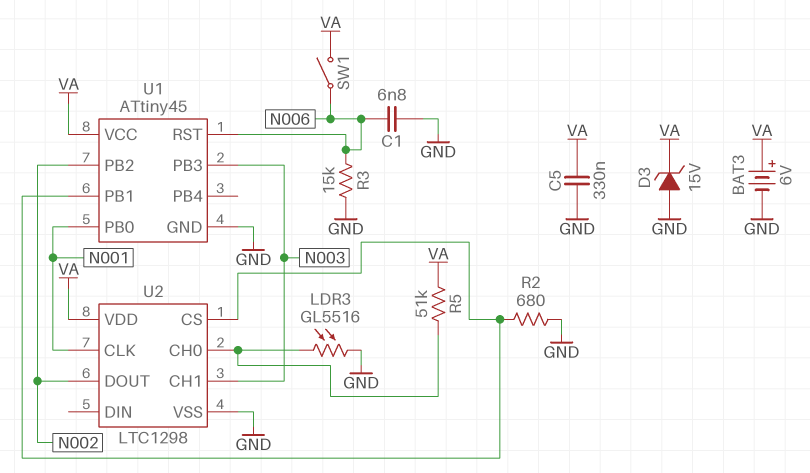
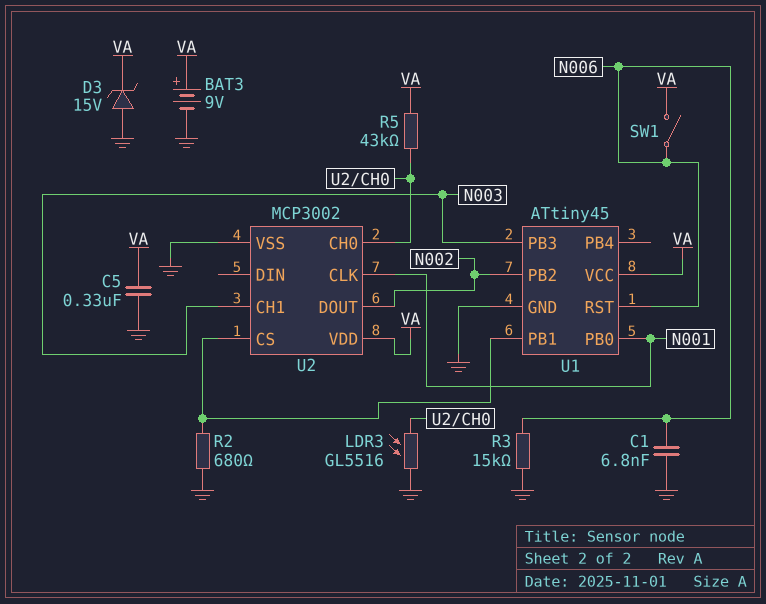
BAT3: 6V (plus VA, minus GND) -> 9V (plus VA, minus GND)
R5: 51k (U2/CH0, VA) -> 43k (U2/CH0, VA)
U2: LTC1298 -> MCP3002

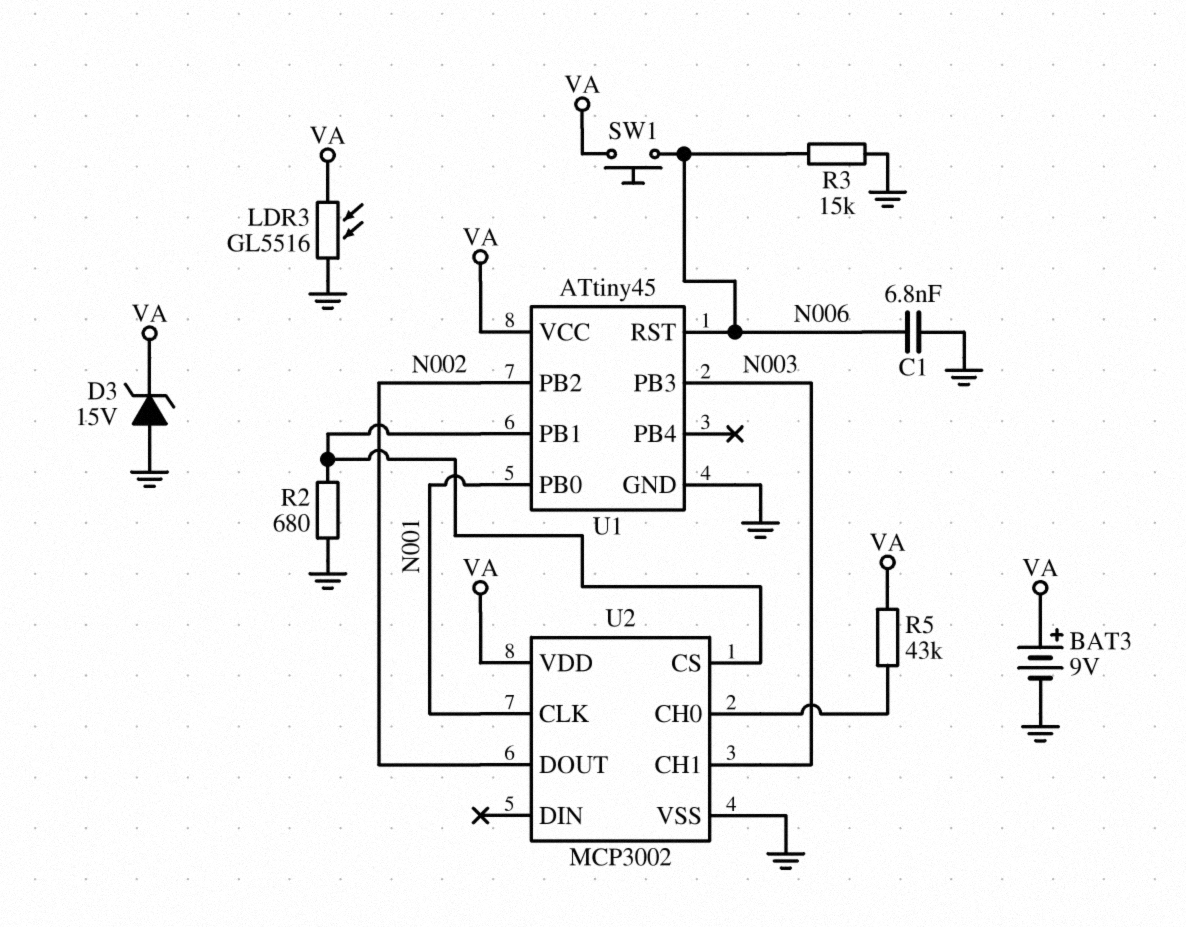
C5: 330nF (GND, VA) -> none
LDR3: GL5516 (GND, U2/CH0) -> GL5516 (GND, VA)
SW1: switch (N006, VA) -> button (N006, VA)

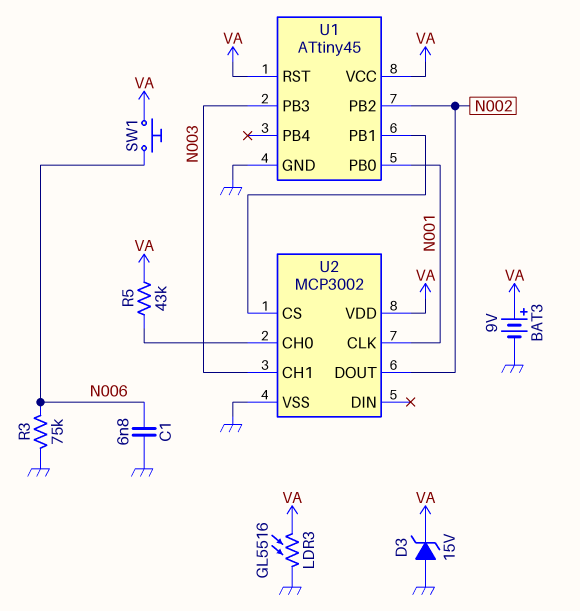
R2: 680 (GND, U1/PB1) -> none
R3: 15k (GND, N006) -> 75k (GND, N006)
U1 pin RST: N006 -> VA

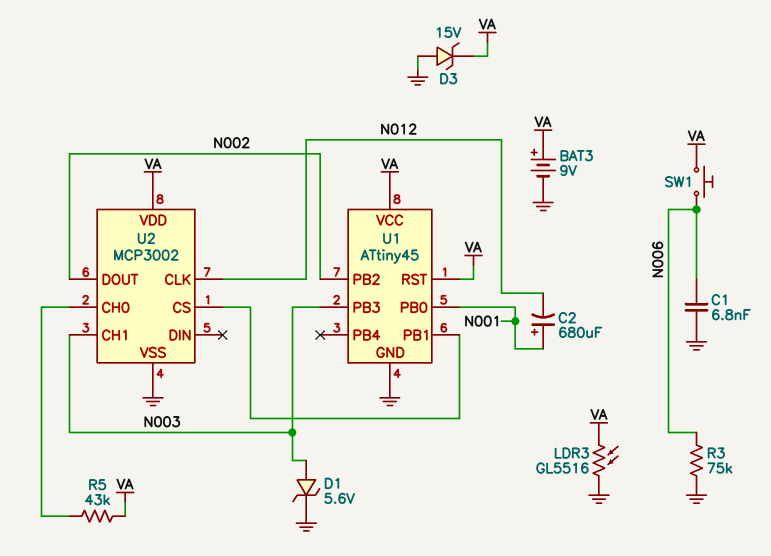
C2: none -> 680uF (plus N001, minus N012)
D1: none -> zener 5.6V (A N003, K GND)
U2 pin CLK: N001 -> N012

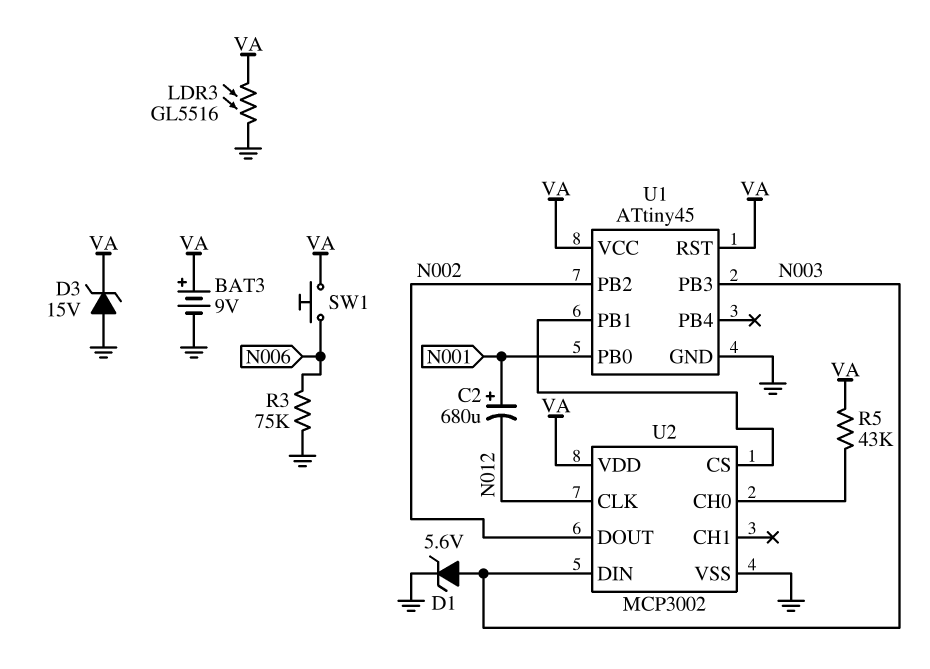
C1: 6.8nF (GND, N006) -> none
U2 pin CH1: N003 -> none
U2 pin DIN: none -> N003

